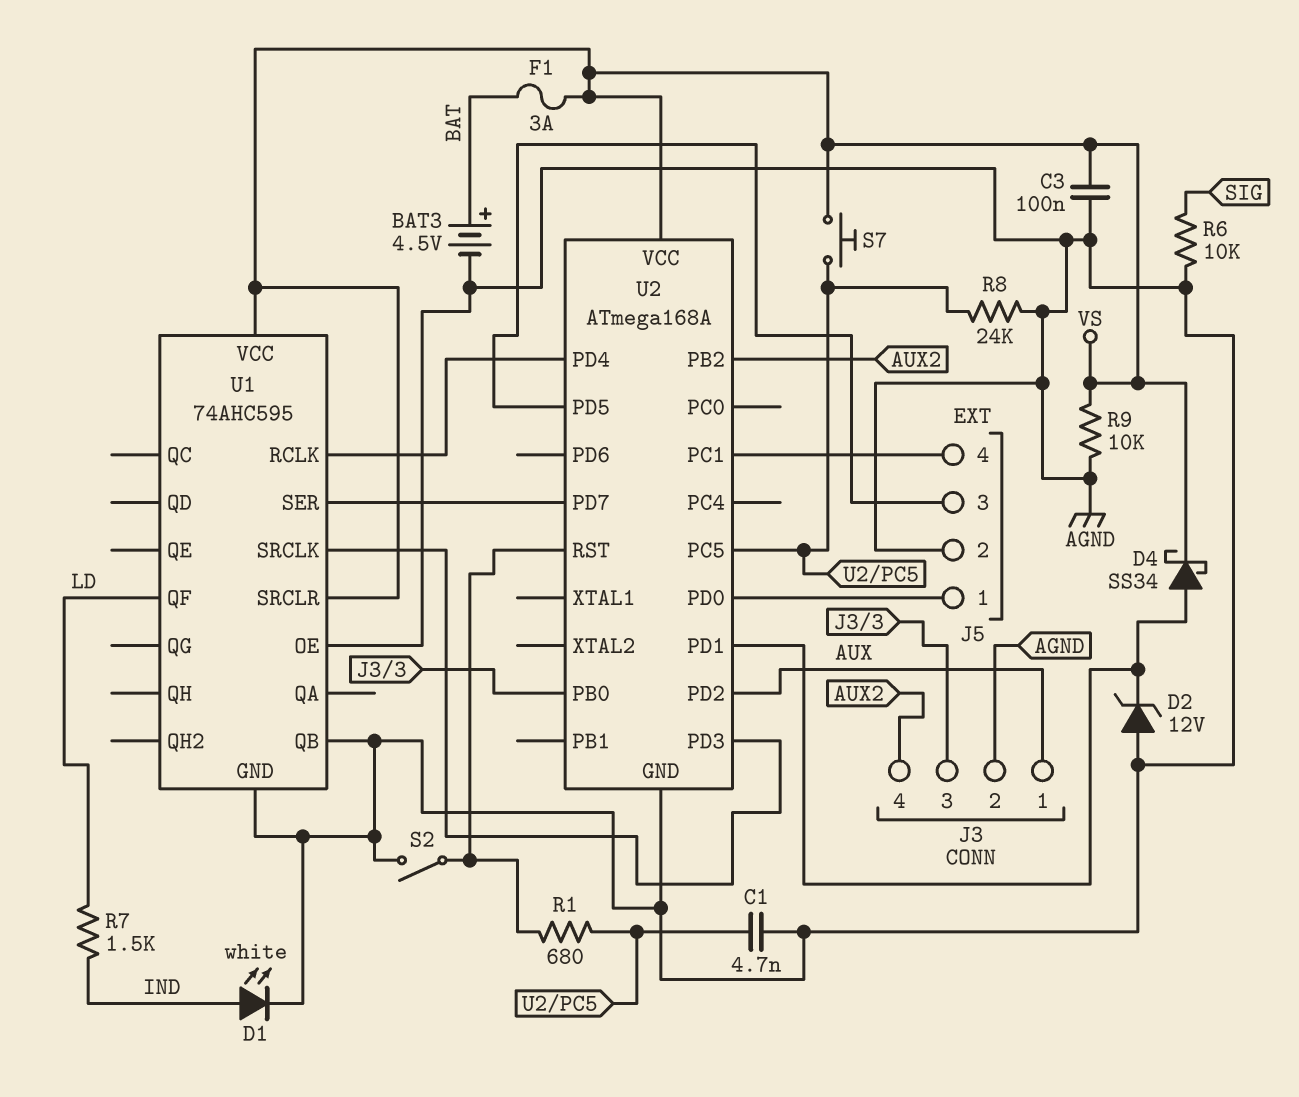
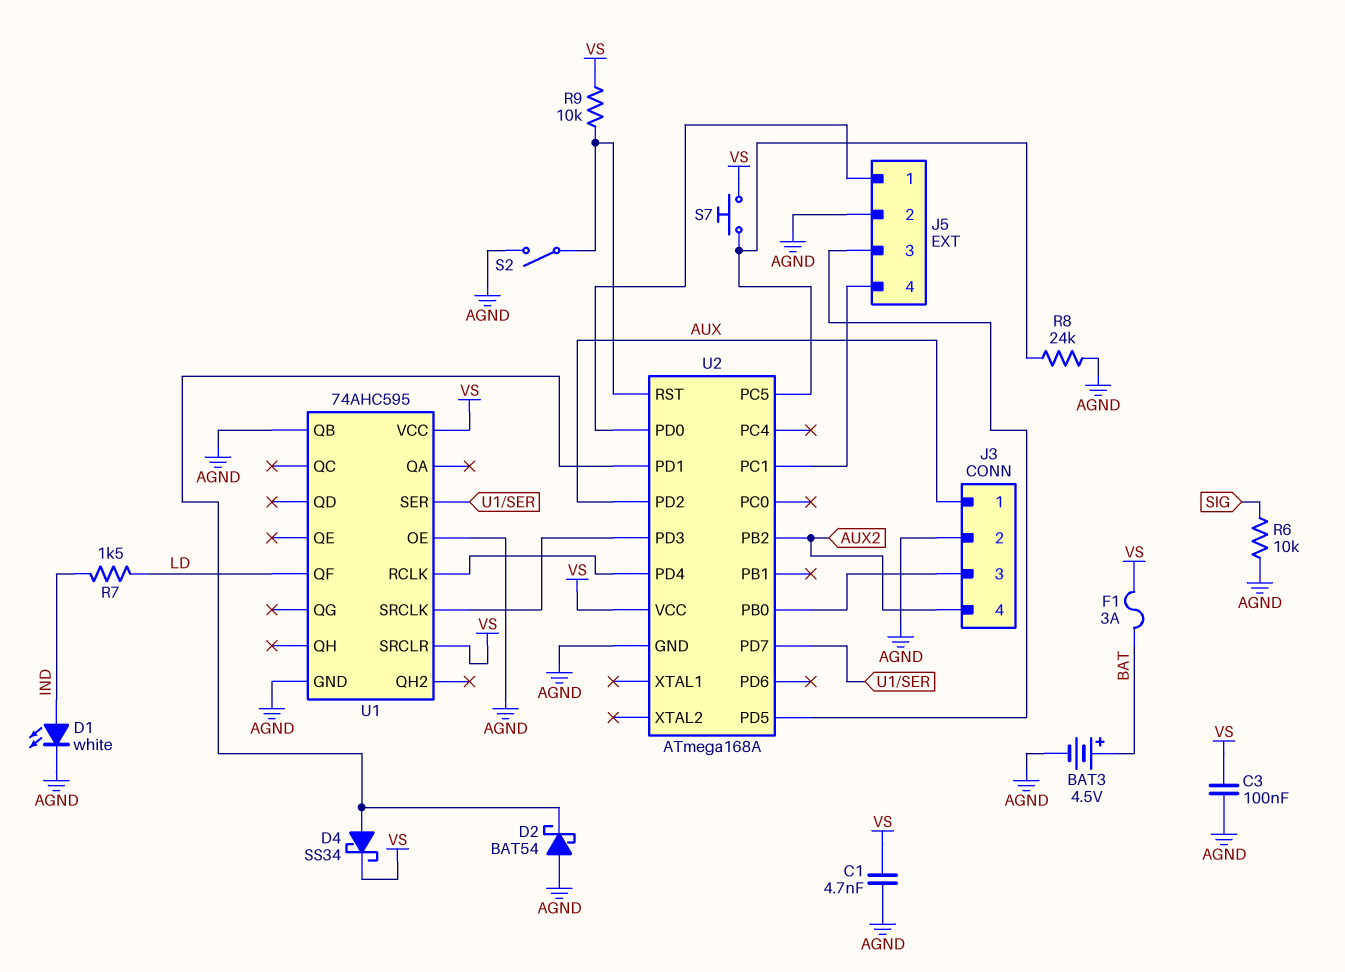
C1: 4.7nF (AGND, U2/PC5) -> 4.7nF (AGND, VS)
D2: zener 12V (A AGND, K U2/PD1) -> schottky BAT54 (A AGND, K U2/PD1)
R1: 680 (U2/PC5, U2/RST) -> none
R9: 10k (AGND, VS) -> 10k (U2/RST, VS)

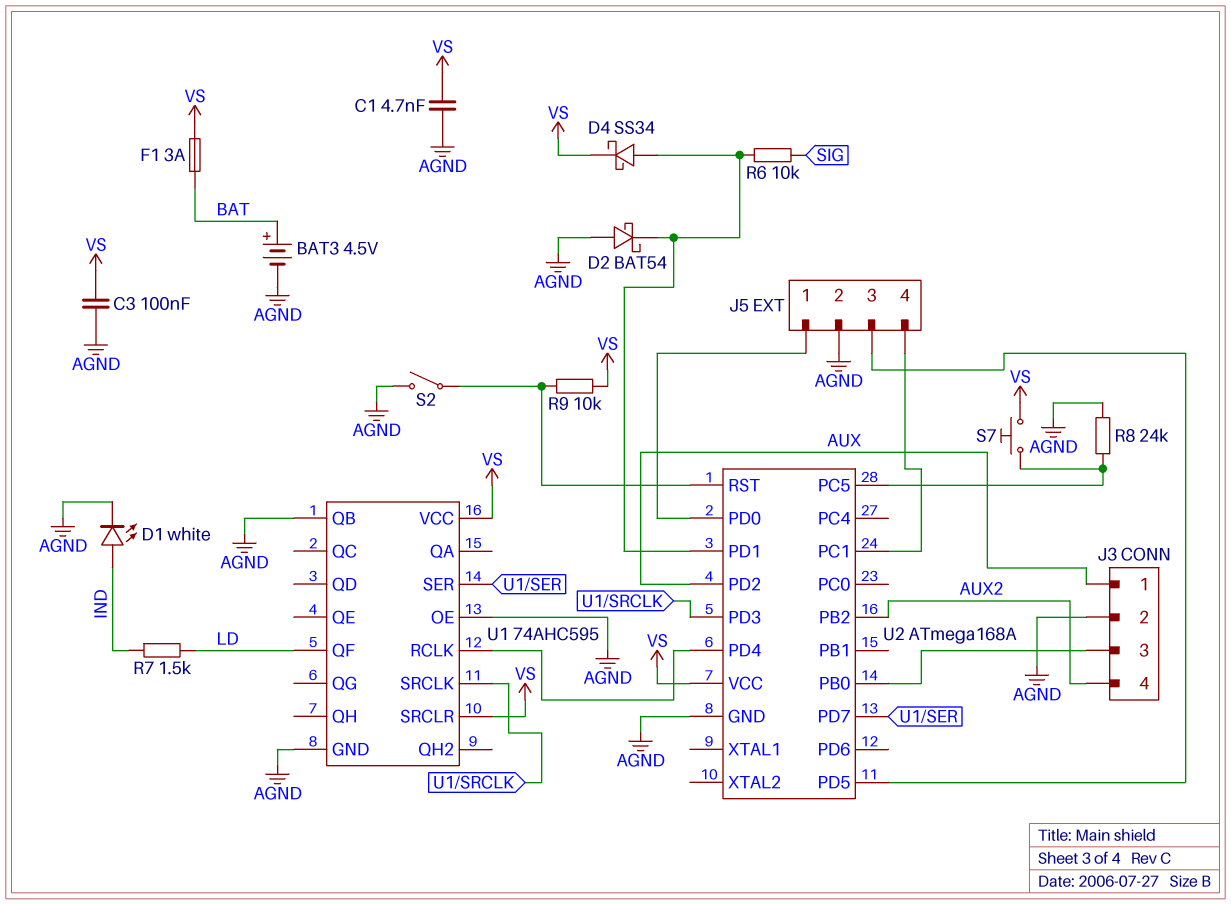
R6: 10k (AGND, SIG) -> 10k (SIG, U2/PD1)

